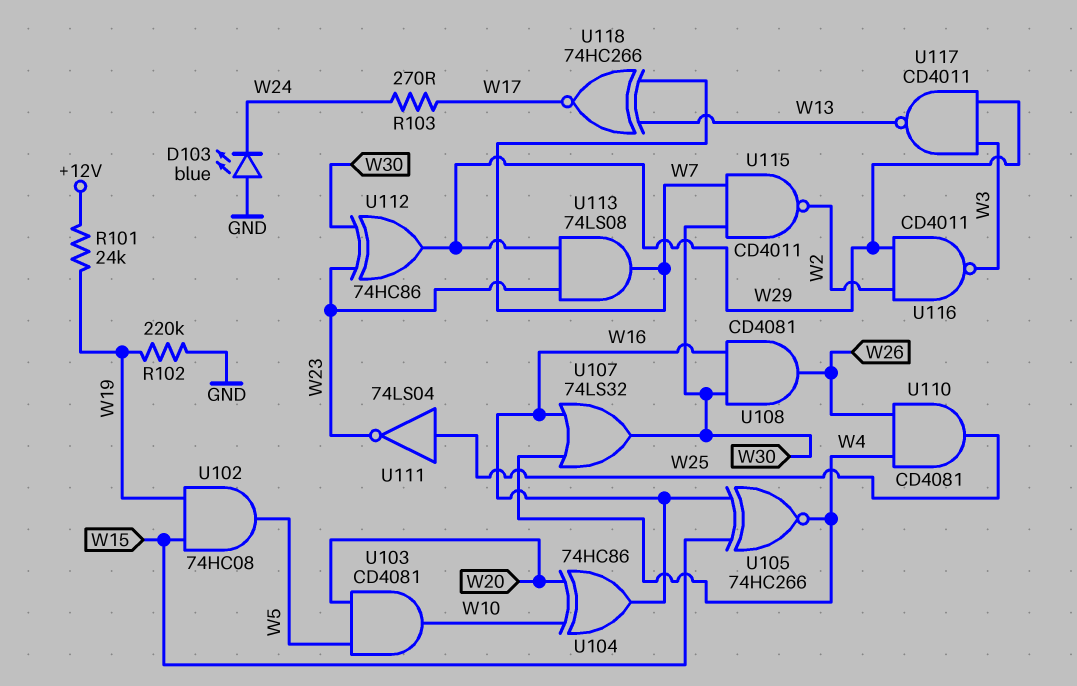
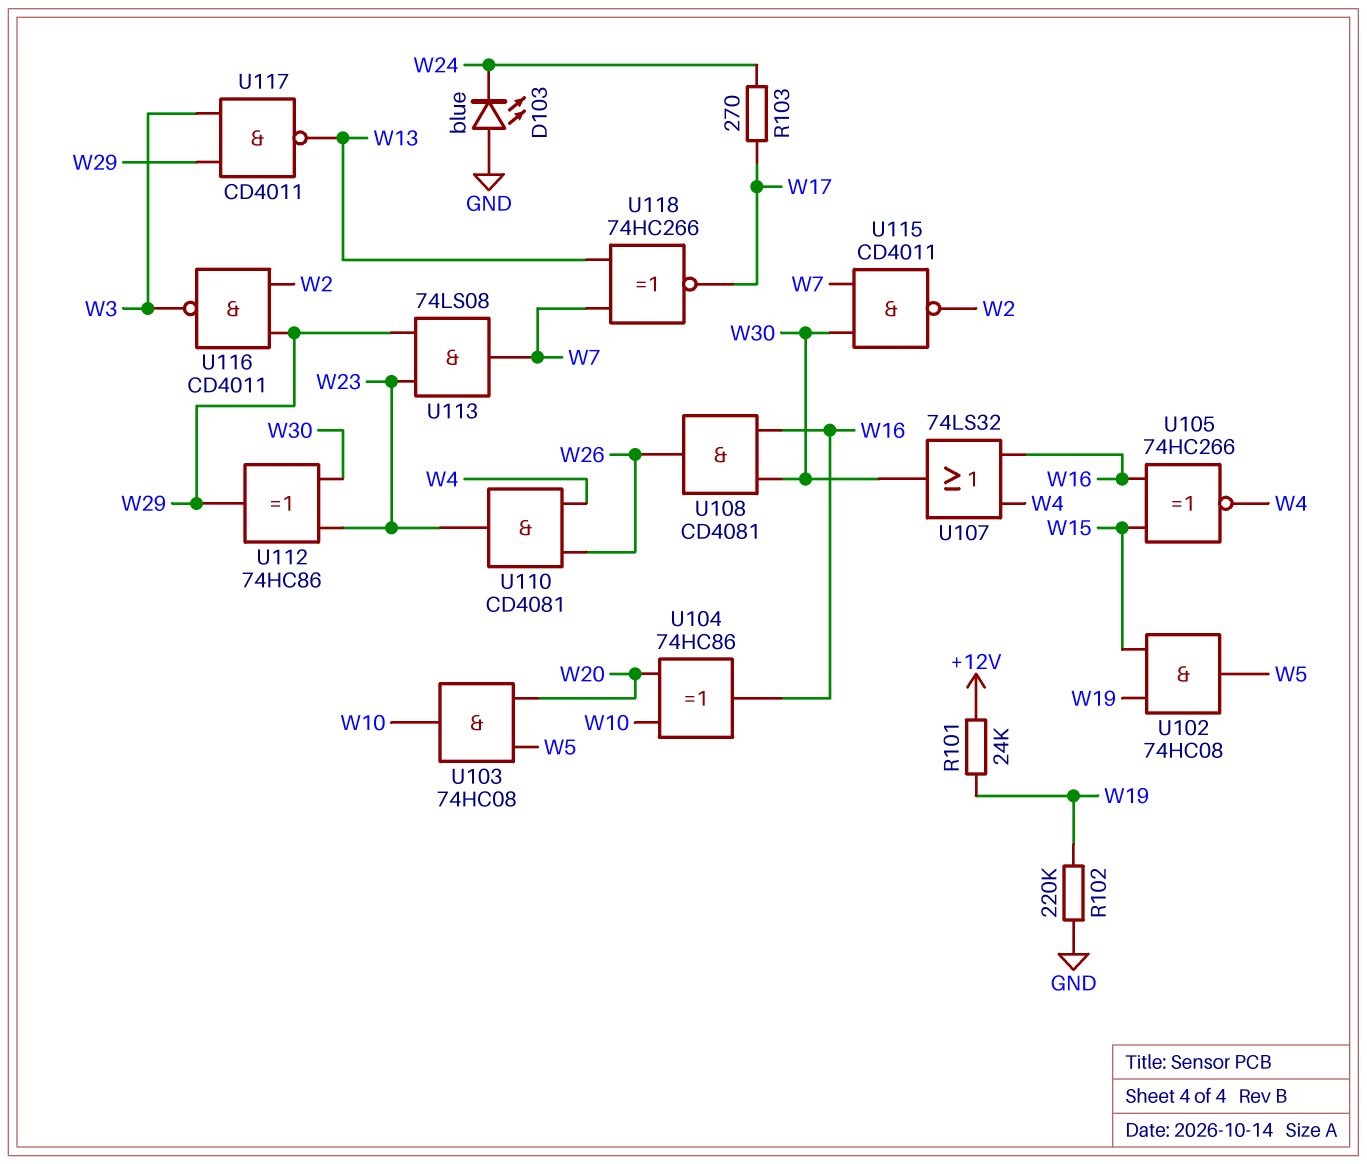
U103: AND CD4081 (in W5, in W20, out W10) -> AND 74HC08 (in W5, in W20, out W10)
U110: AND CD4081 (in W4, in W26, out W25) -> AND CD4081 (in W4, in W26, out W23)
U111: NOT 74LS04 (in W25, out W23) -> none

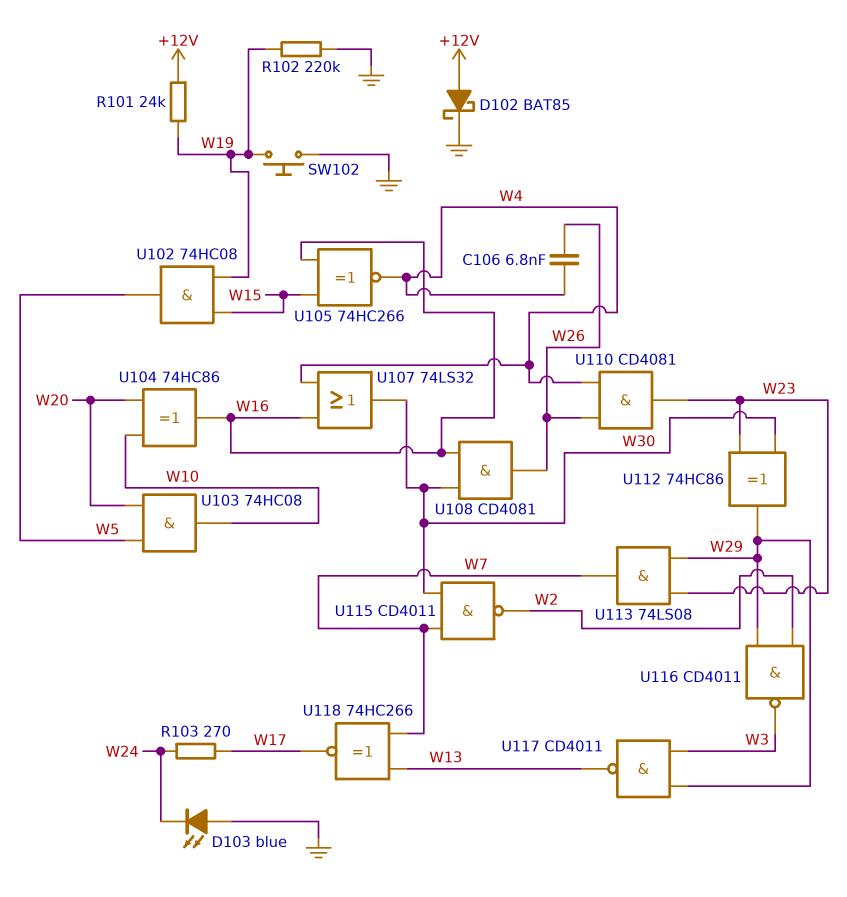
C106: none -> 6.8nF (W4, W26)
D102: none -> schottky BAT85 (A +12V, K GND)
SW102: none -> button (GND, W19)

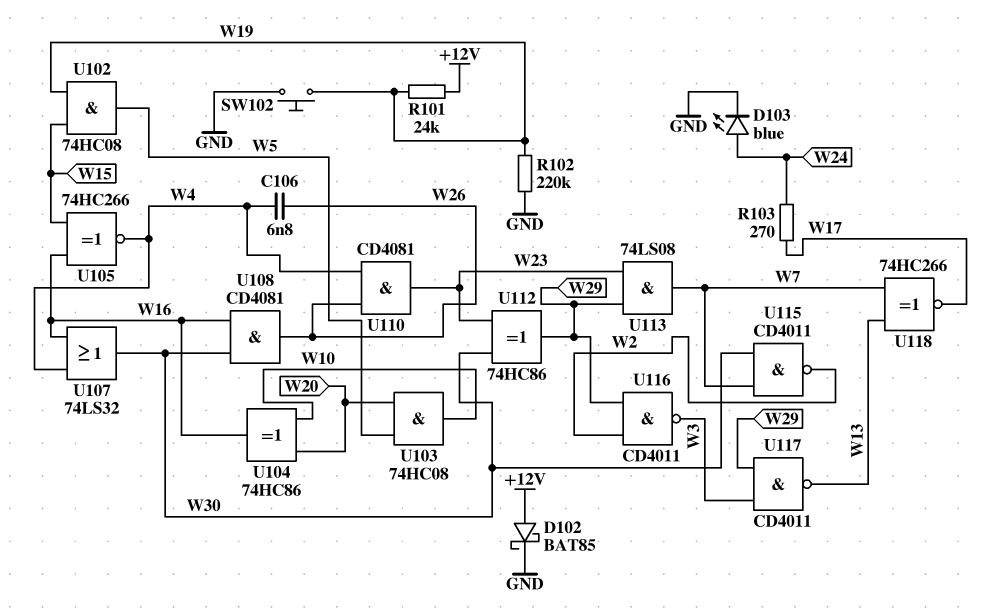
D103: LED blue (A GND, K W24) -> LED blue (A W24, K GND)

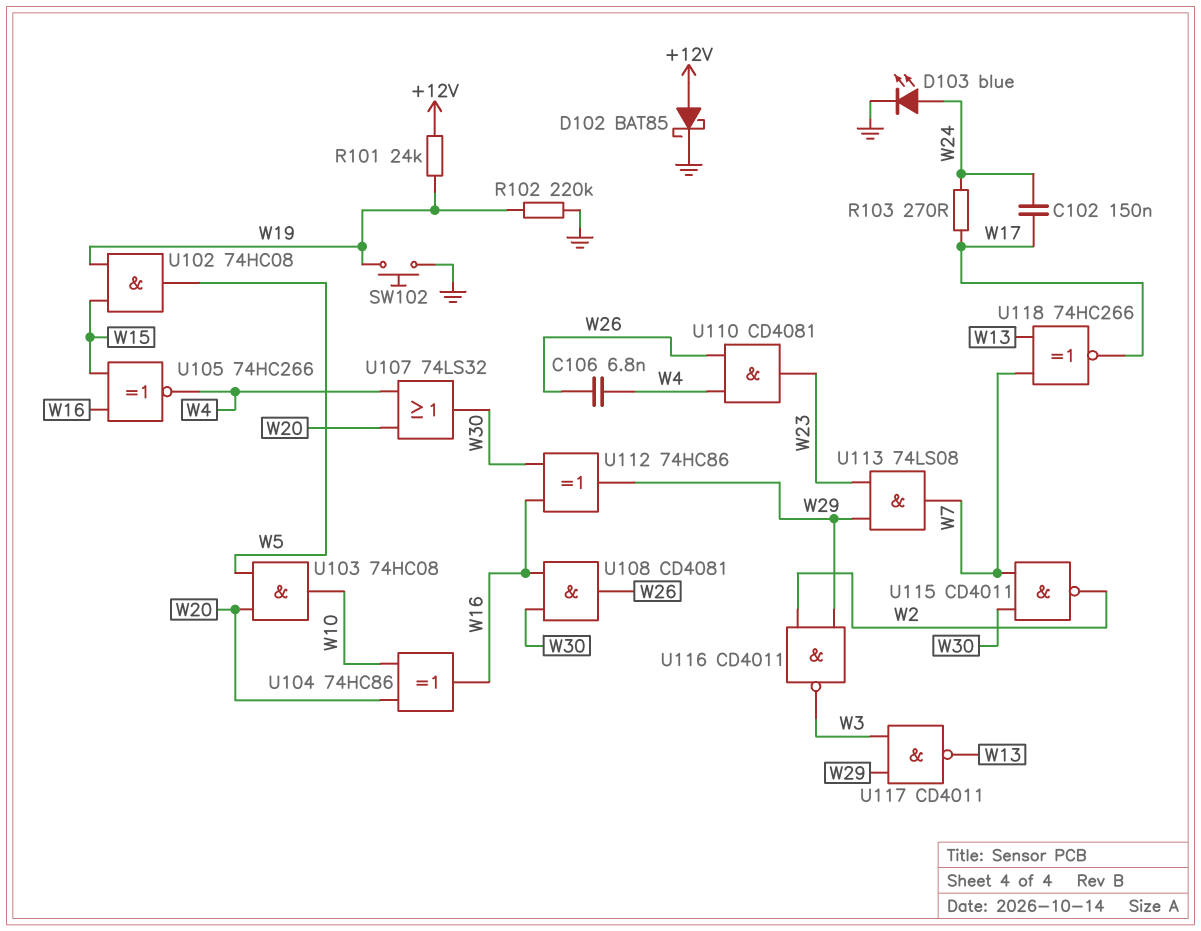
C102: none -> 150nF (W17, W24)
U107: OR 74LS32 (in W4, in W16, out W30) -> OR 74LS32 (in W4, in W20, out W30)
U112: XOR 74HC86 (in W23, in W30, out W29) -> XOR 74HC86 (in W16, in W30, out W29)

